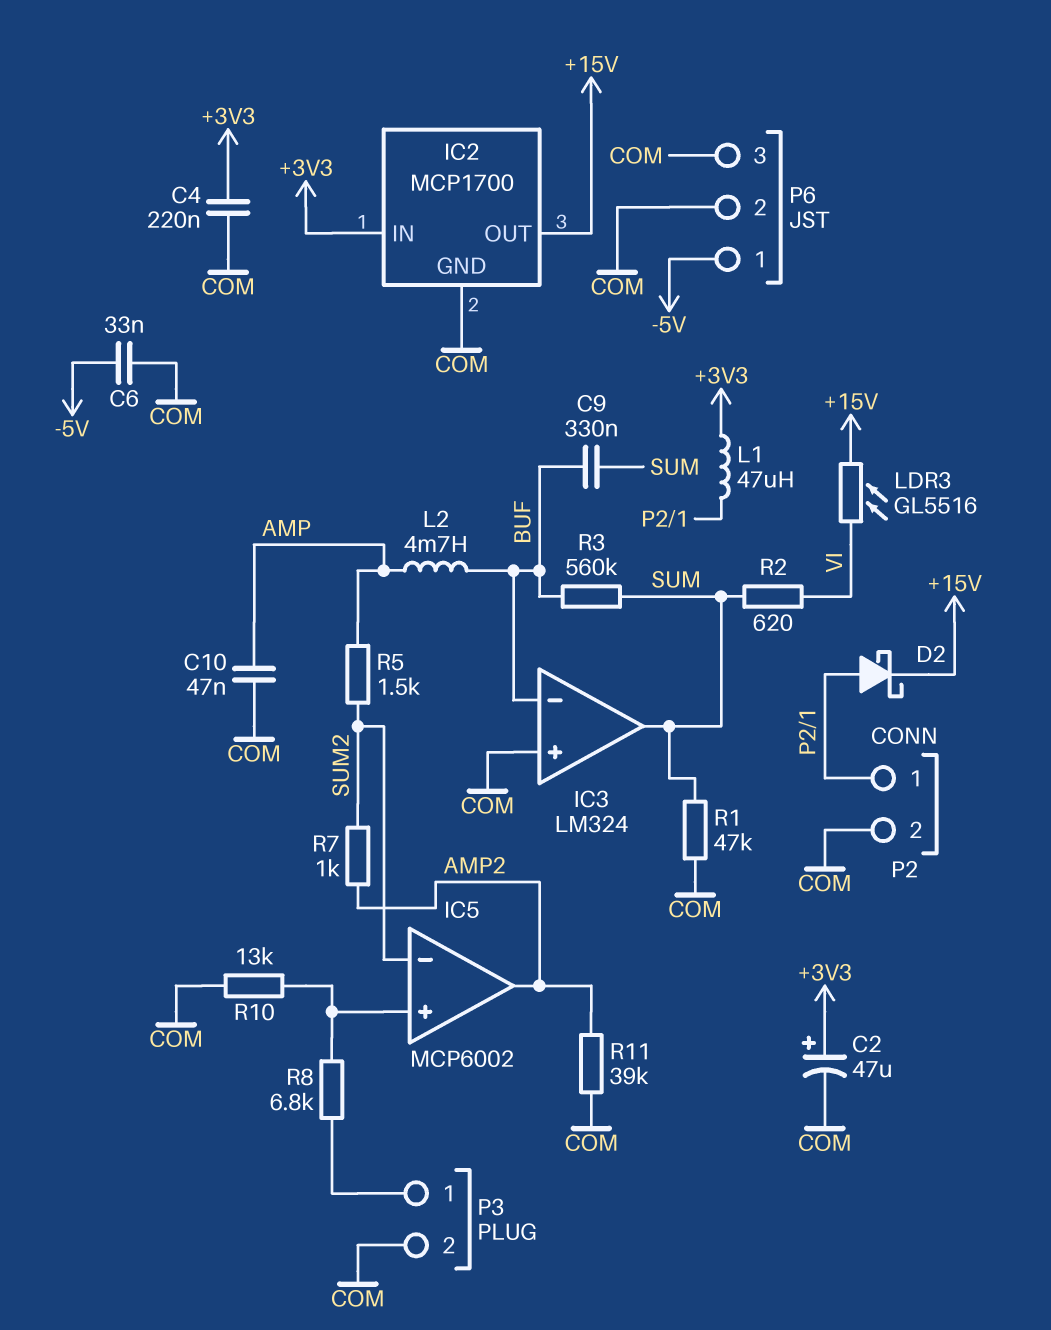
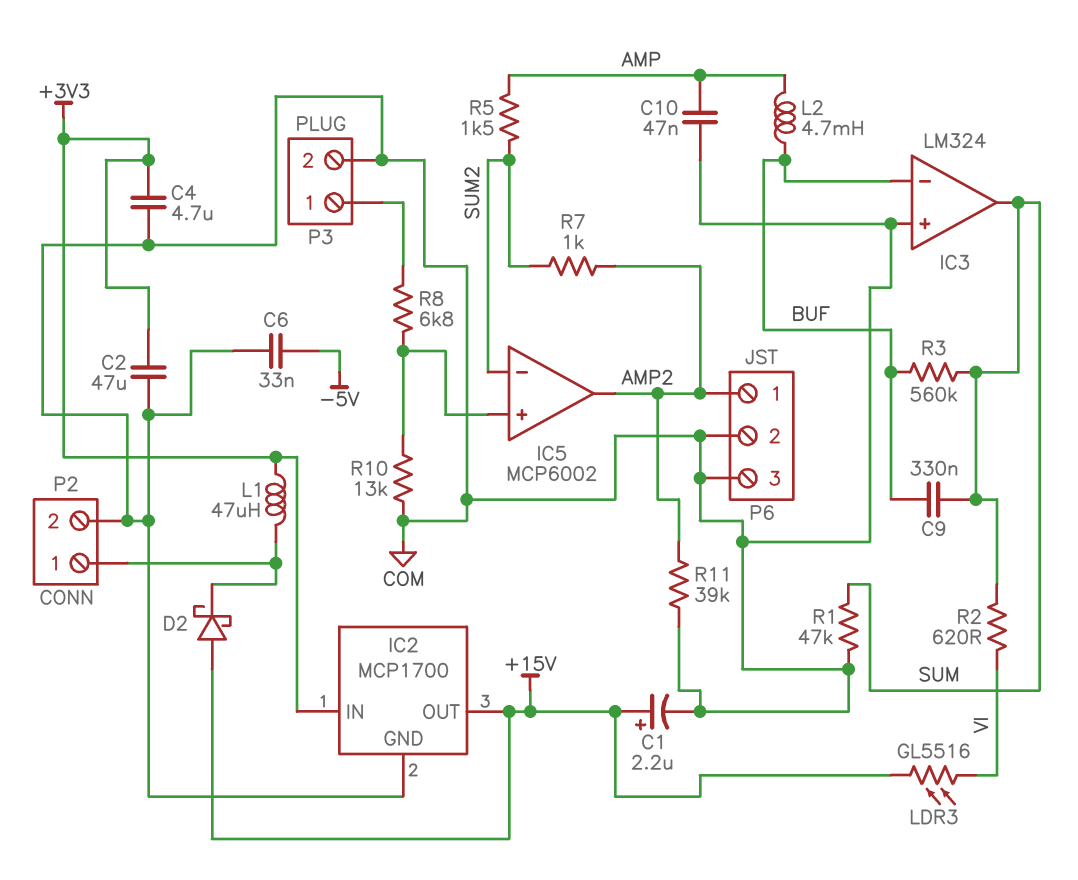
C1: none -> 2.2uF (plus +15V, minus COM)
C2: 47uF (plus +3V3, minus COM) -> 47uF (+3V3, COM)
C4: 220nF (+3V3, COM) -> 4.7uF (+3V3, COM)
D2: schottky (A P2/1, K +15V) -> schottky (A +15V, K P2/1)
P6 pin 1: -5V -> AMP2

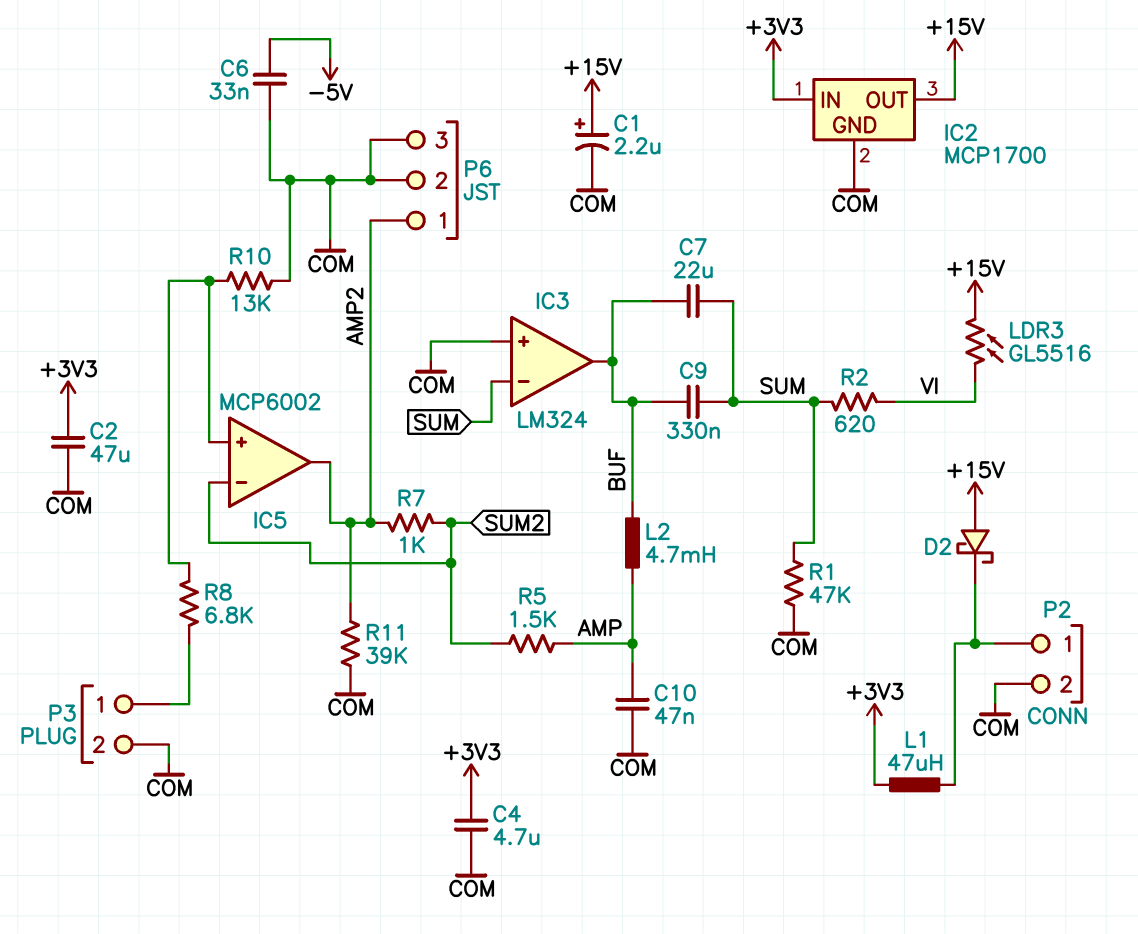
C7: none -> 22uF (BUF, SUM)
IC3 pin in-: BUF -> SUM
IC3 pin out: SUM -> BUF
R3: 560k (BUF, SUM) -> none

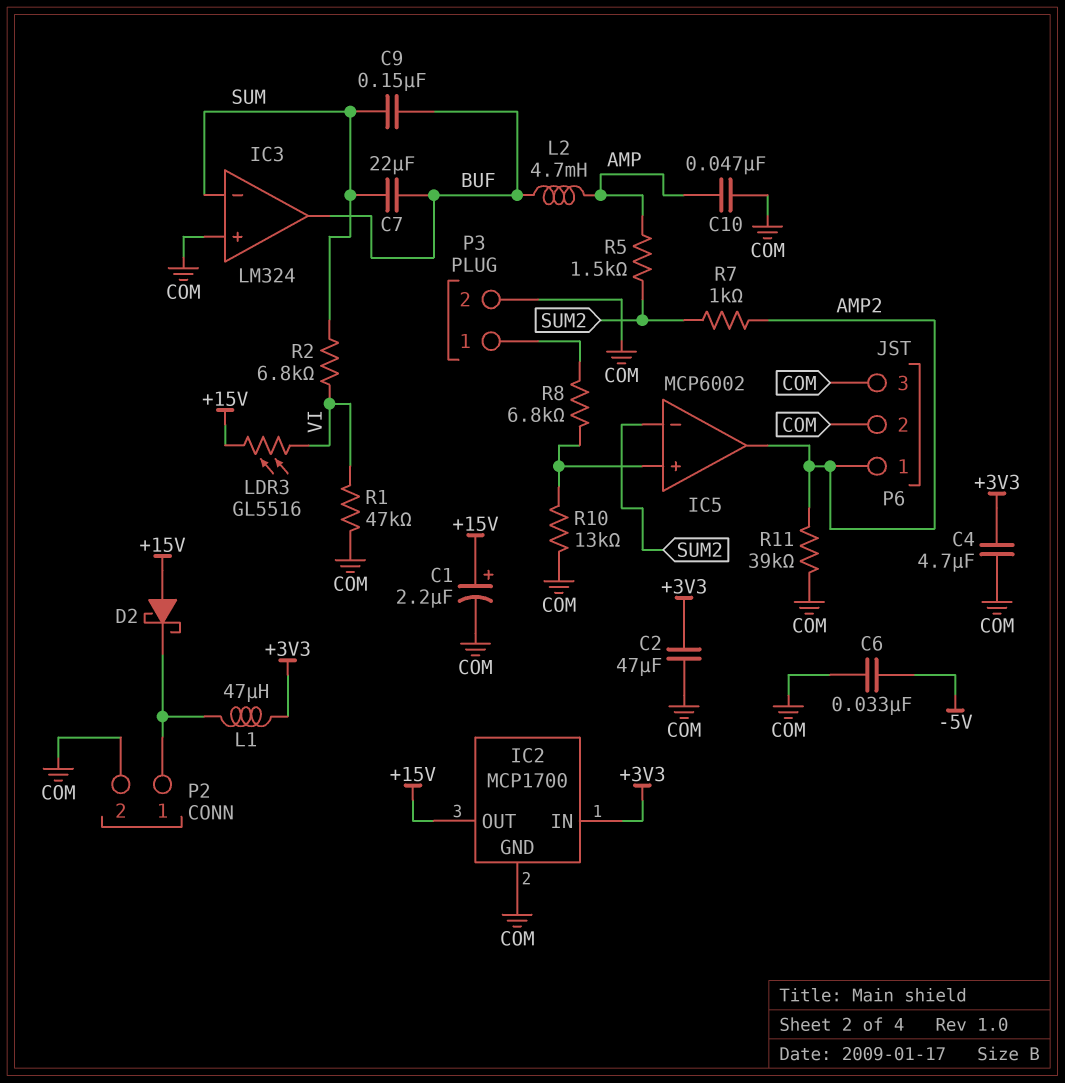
C9: 330nF (BUF, SUM) -> 150nF (BUF, SUM)
R1: 47k (COM, SUM) -> 47k (COM, VI)
R2: 620 (SUM, VI) -> 6.8k (SUM, VI)

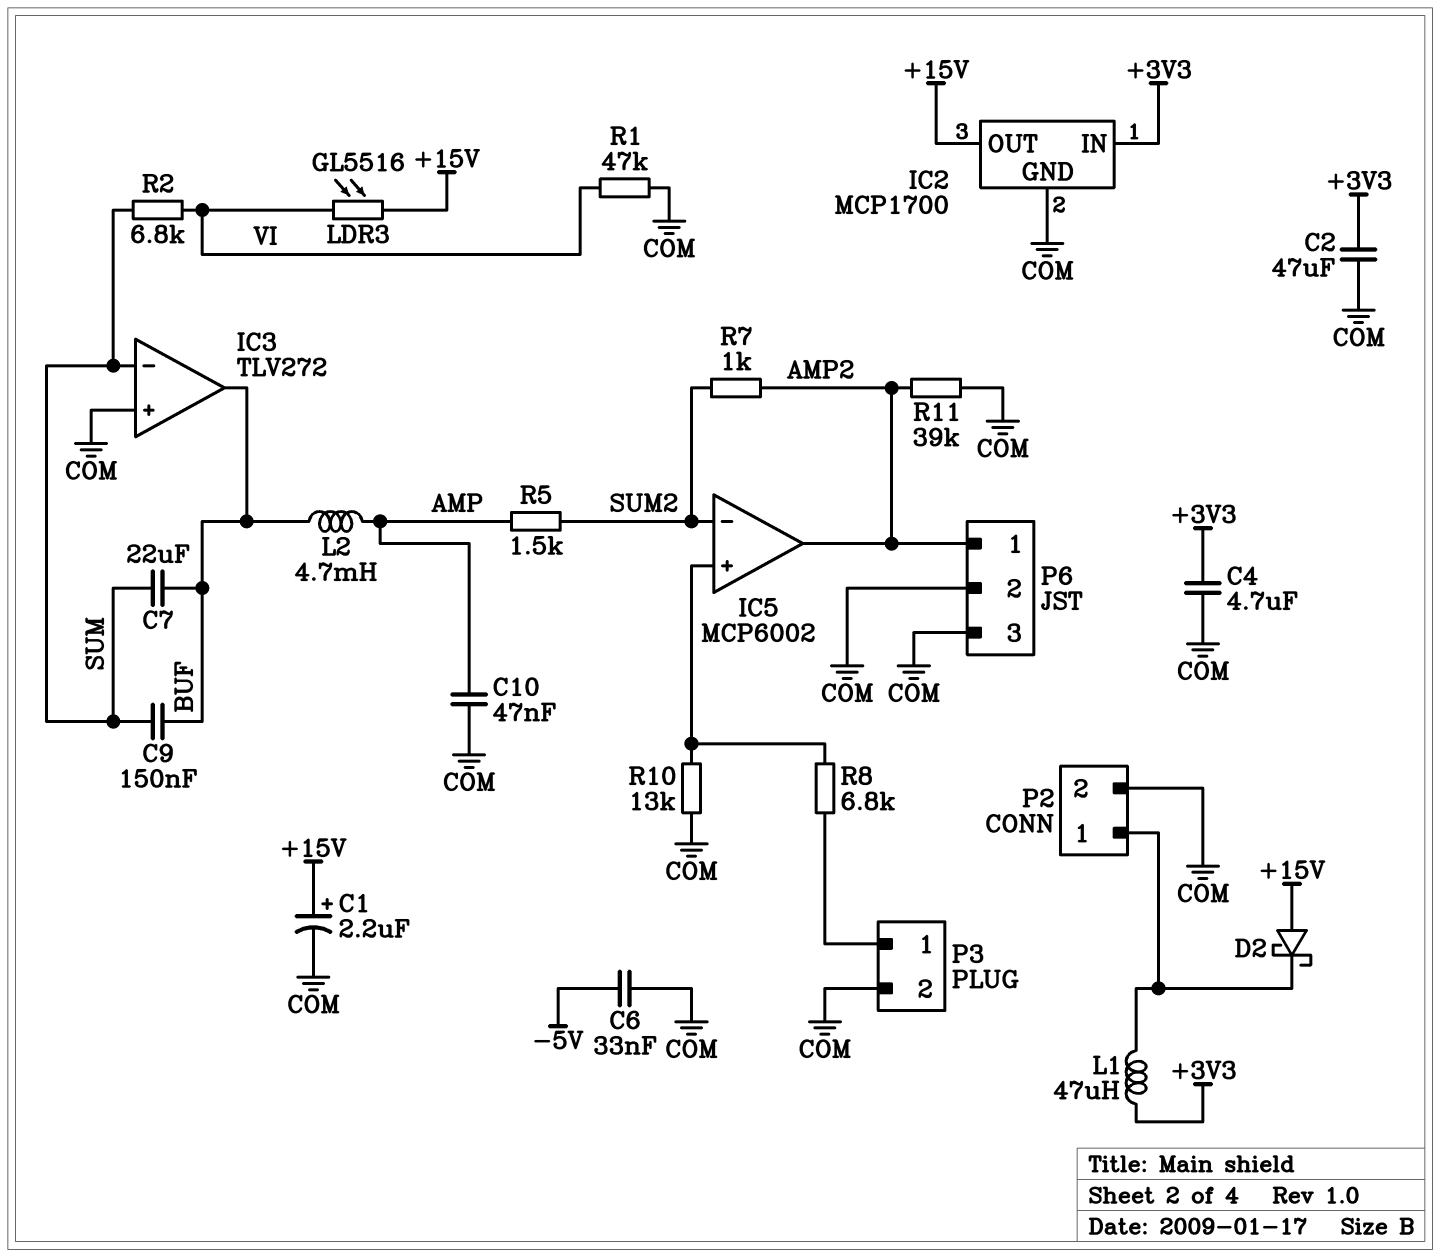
IC3: LM324 -> TLV272

